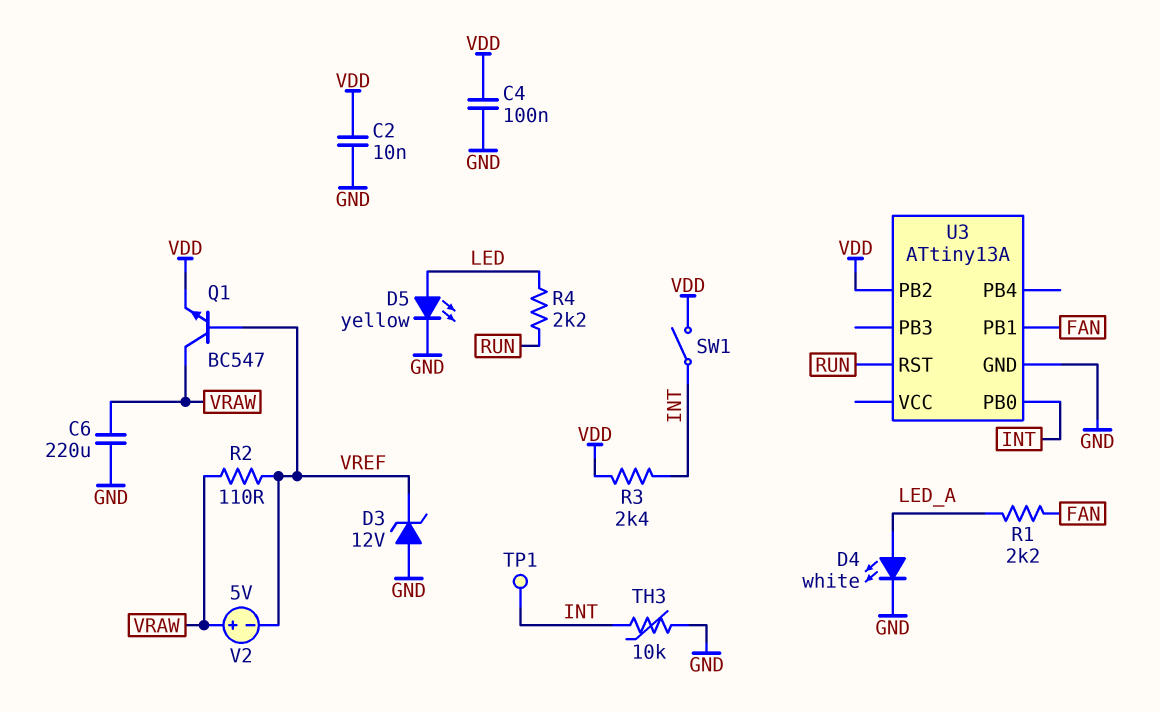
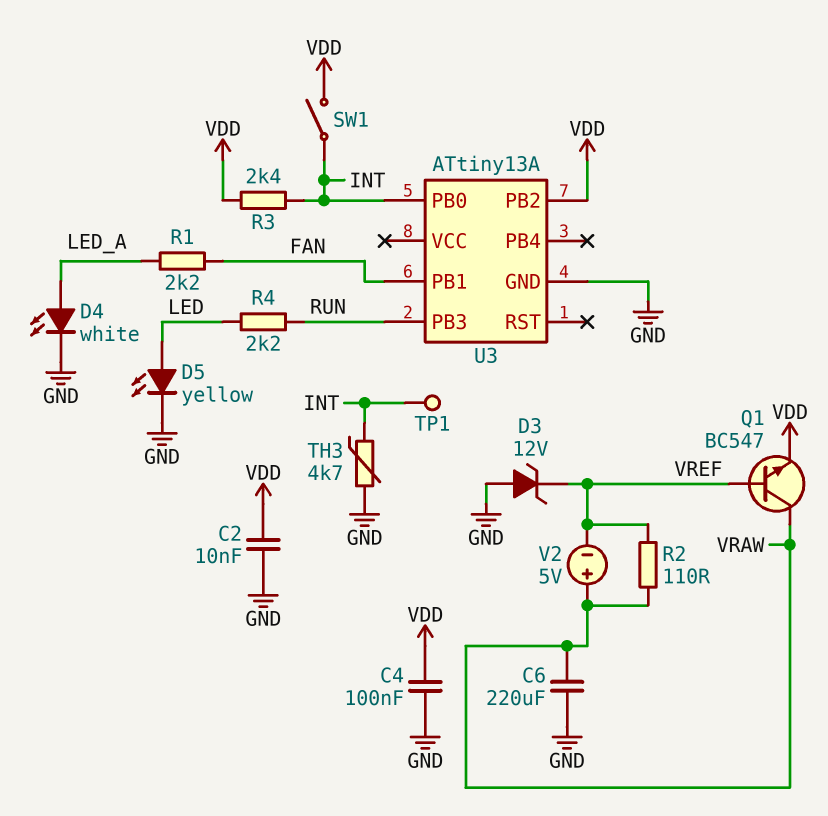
TH3: 10k (GND, INT) -> 4.7k (GND, INT)
U3 pin PB3: none -> RUN
U3 pin RST: RUN -> none

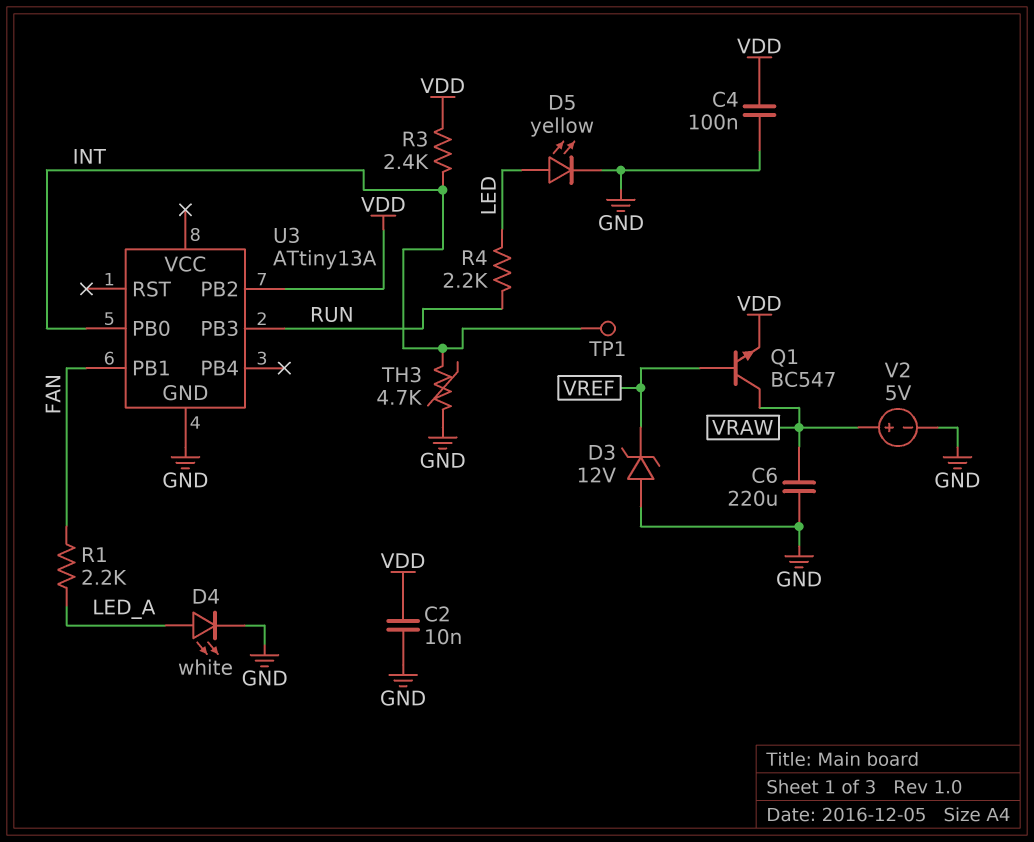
R2: 110 (VRAW, VREF) -> none
SW1: switch (INT, VDD) -> none
V2: 5V (plus VRAW, minus VREF) -> 5V (plus VRAW, minus GND)

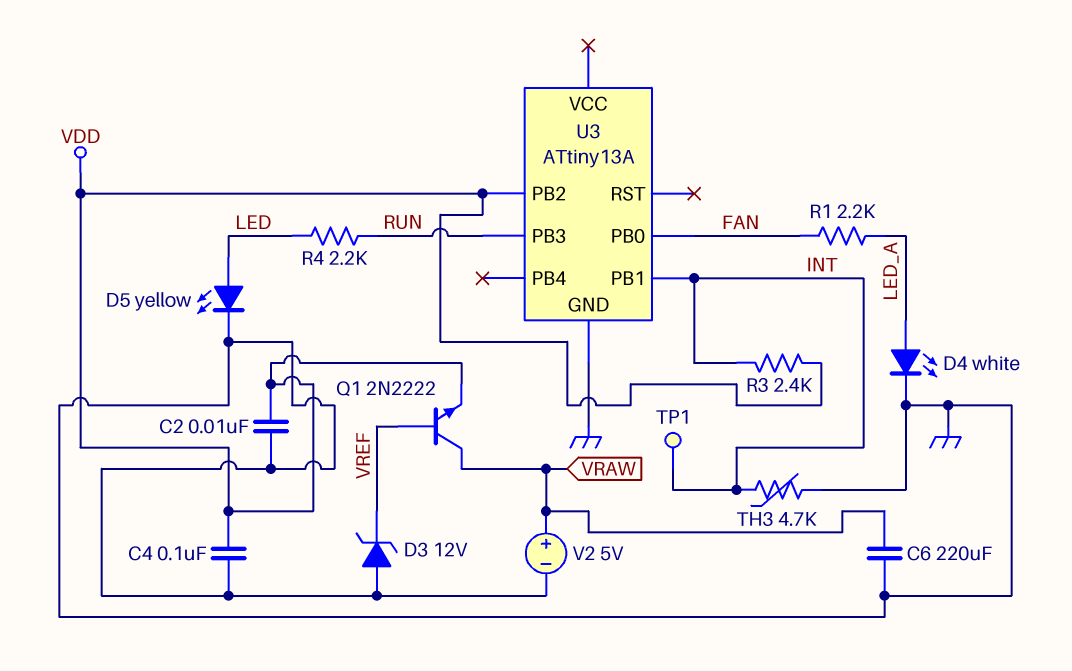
Q1: NPN BC547 (B VREF, C VRAW, E VDD) -> NPN 2N2222 (B VREF, C VRAW, E VDD)
U3 pin PB0: INT -> FAN
U3 pin PB1: FAN -> INT

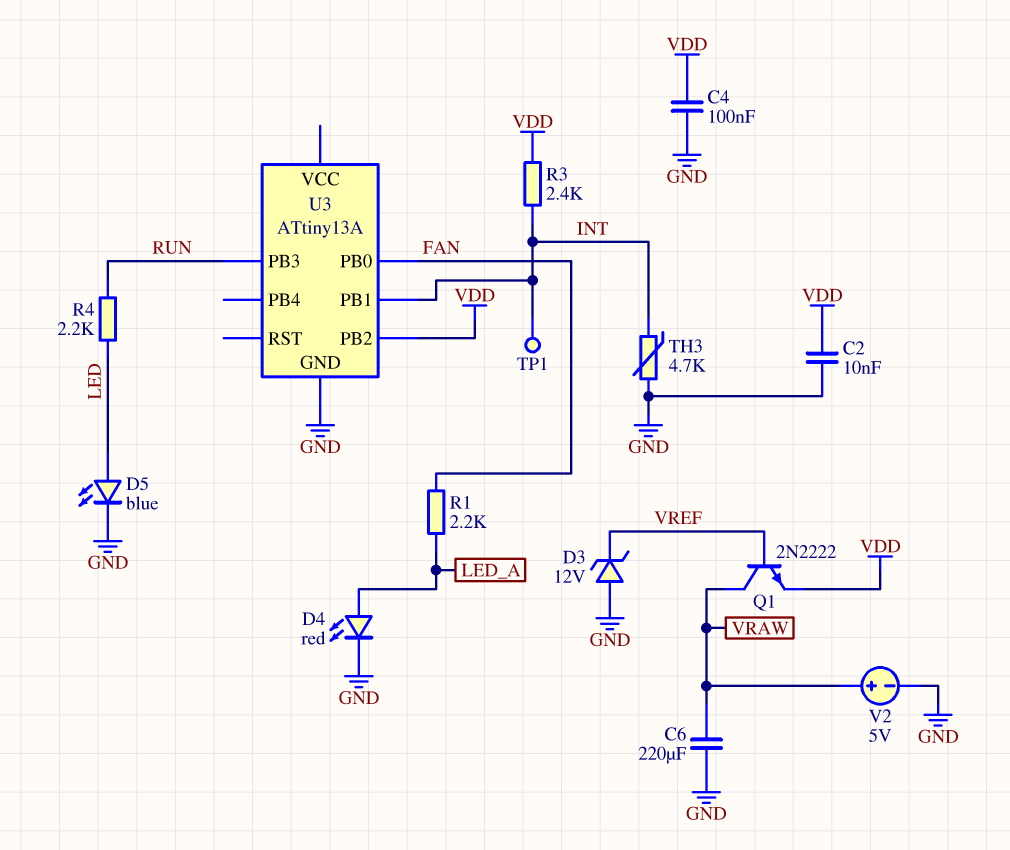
D4: LED white (A LED_A, K GND) -> LED red (A LED_A, K GND)
D5: LED yellow (A LED, K GND) -> LED blue (A LED, K GND)

